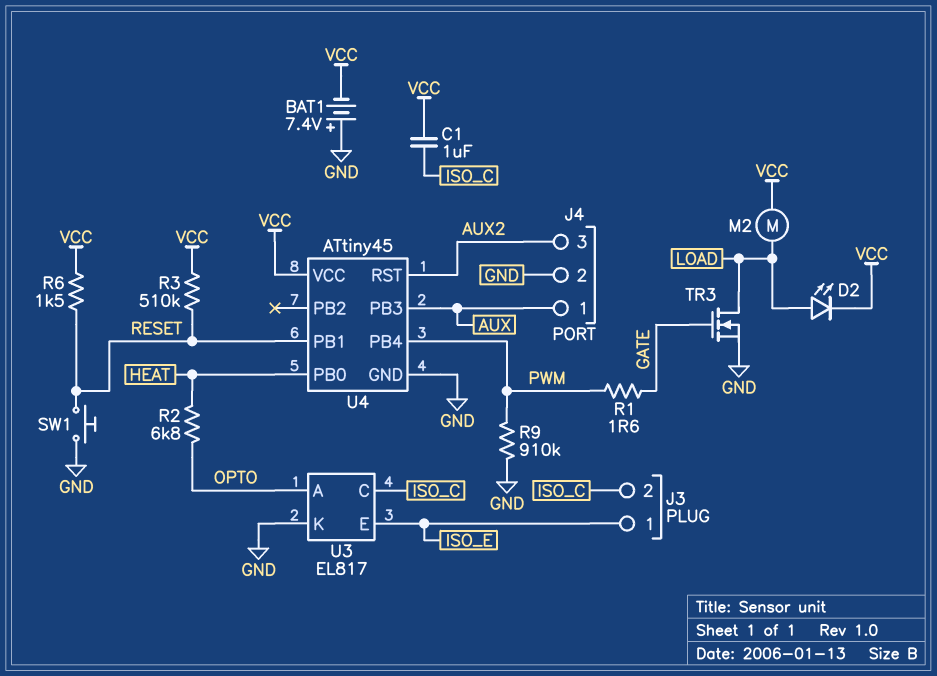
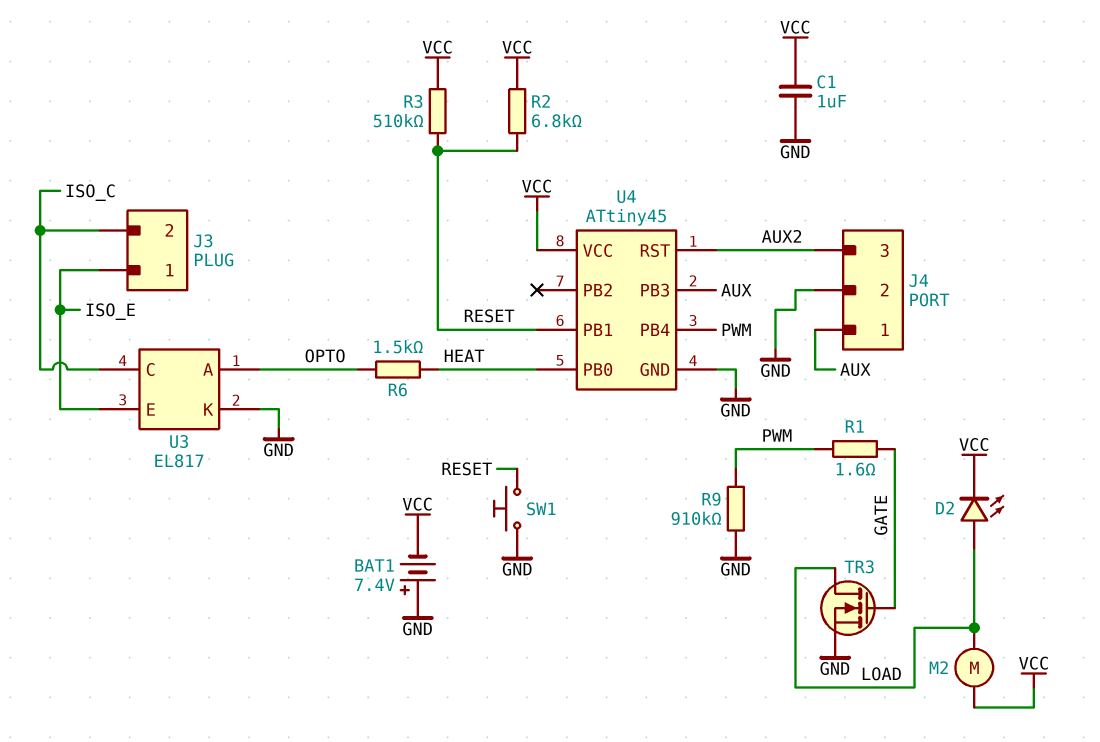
C1: 1uF (ISO_C, VCC) -> 1uF (GND, VCC)
R2: 6.8k (HEAT, OPTO) -> 6.8k (RESET, VCC)
R6: 1.5k (RESET, VCC) -> 1.5k (HEAT, OPTO)

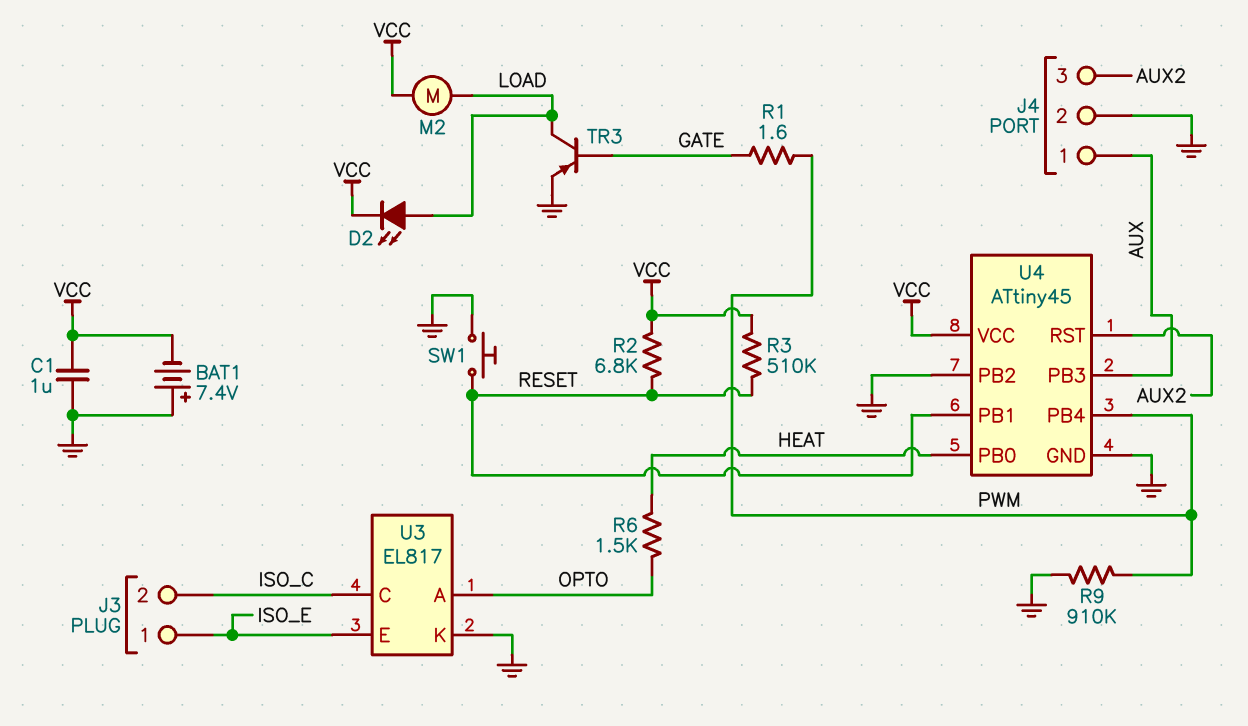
TR3: NMOS (G GATE, D LOAD, S GND) -> PNP (B GATE, C LOAD, E GND)
U4 pin PB2: none -> GND

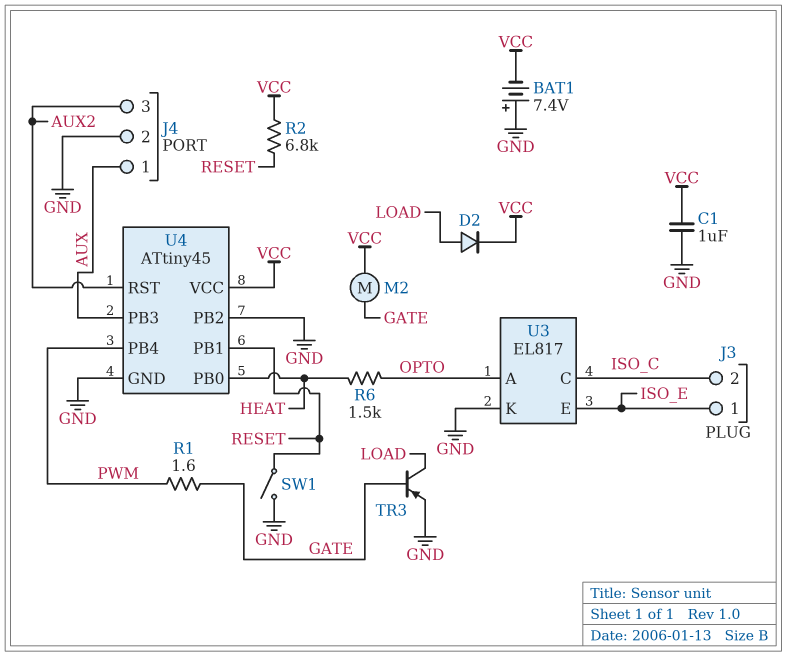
D2: LED (A LOAD, K VCC) -> diode (A LOAD, K VCC)
M2: motor (LOAD, VCC) -> motor (GATE, VCC)
R3: 510k (RESET, VCC) -> none
R9: 910k (GND, PWM) -> none
SW1: button (GND, RESET) -> switch (GND, RESET)

